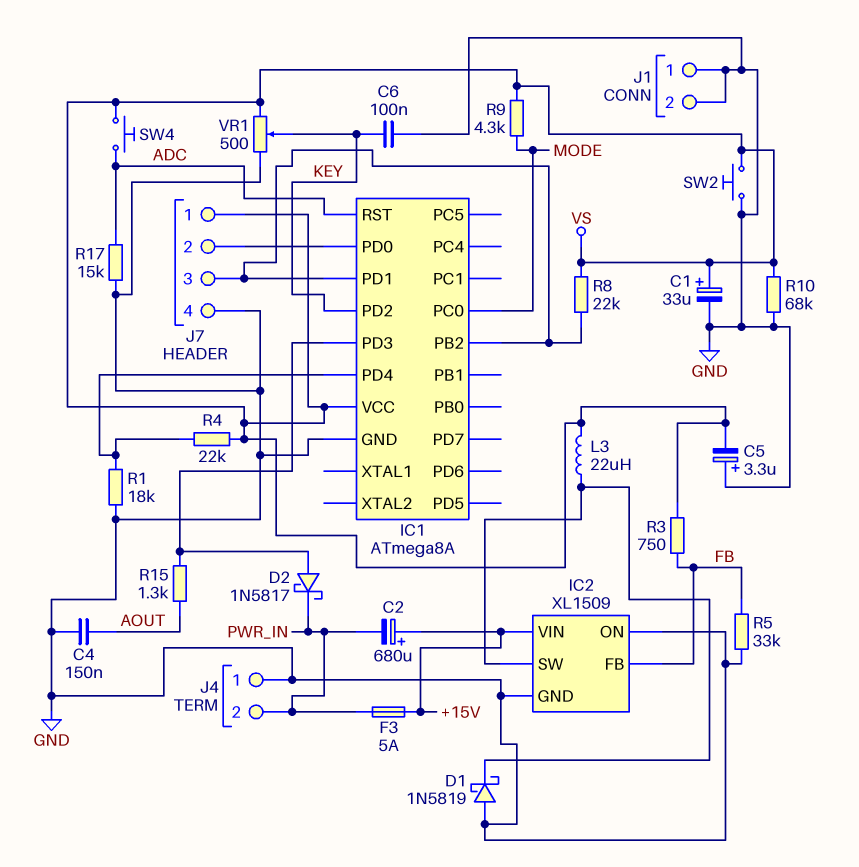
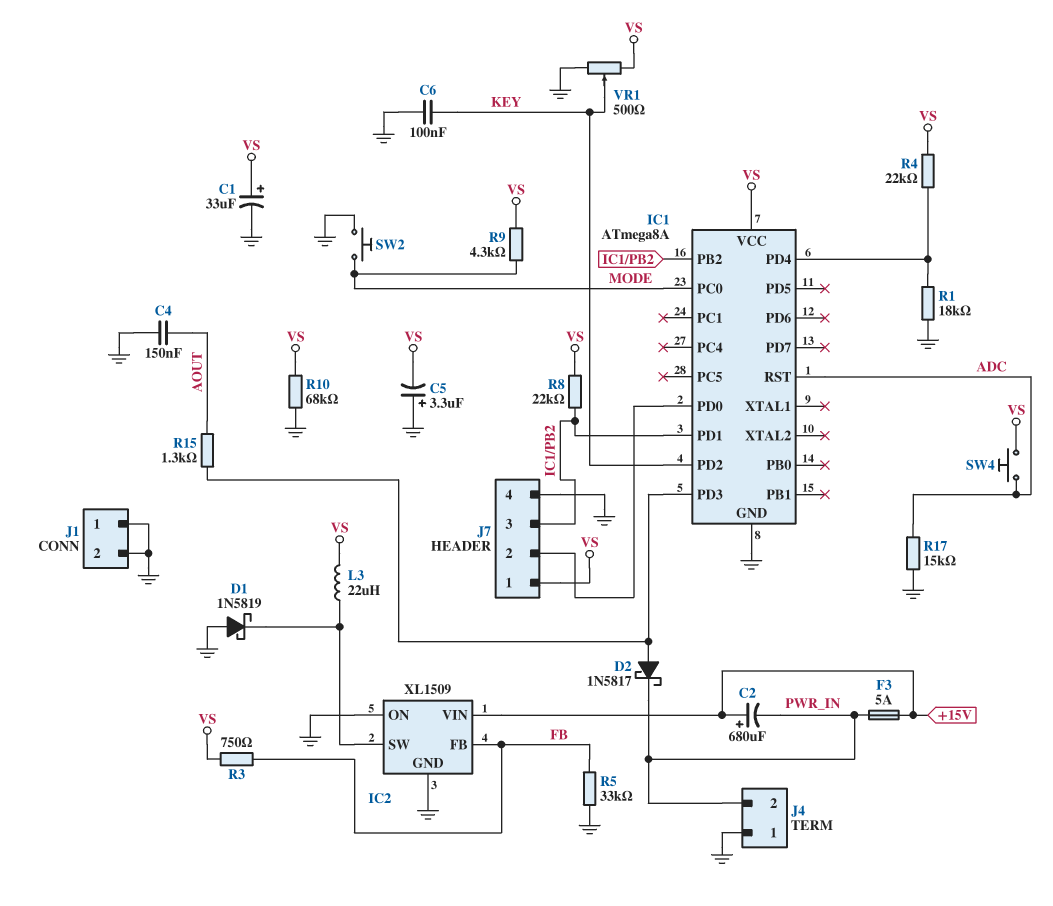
SW2: button (GND, VS) -> button (GND, MODE)

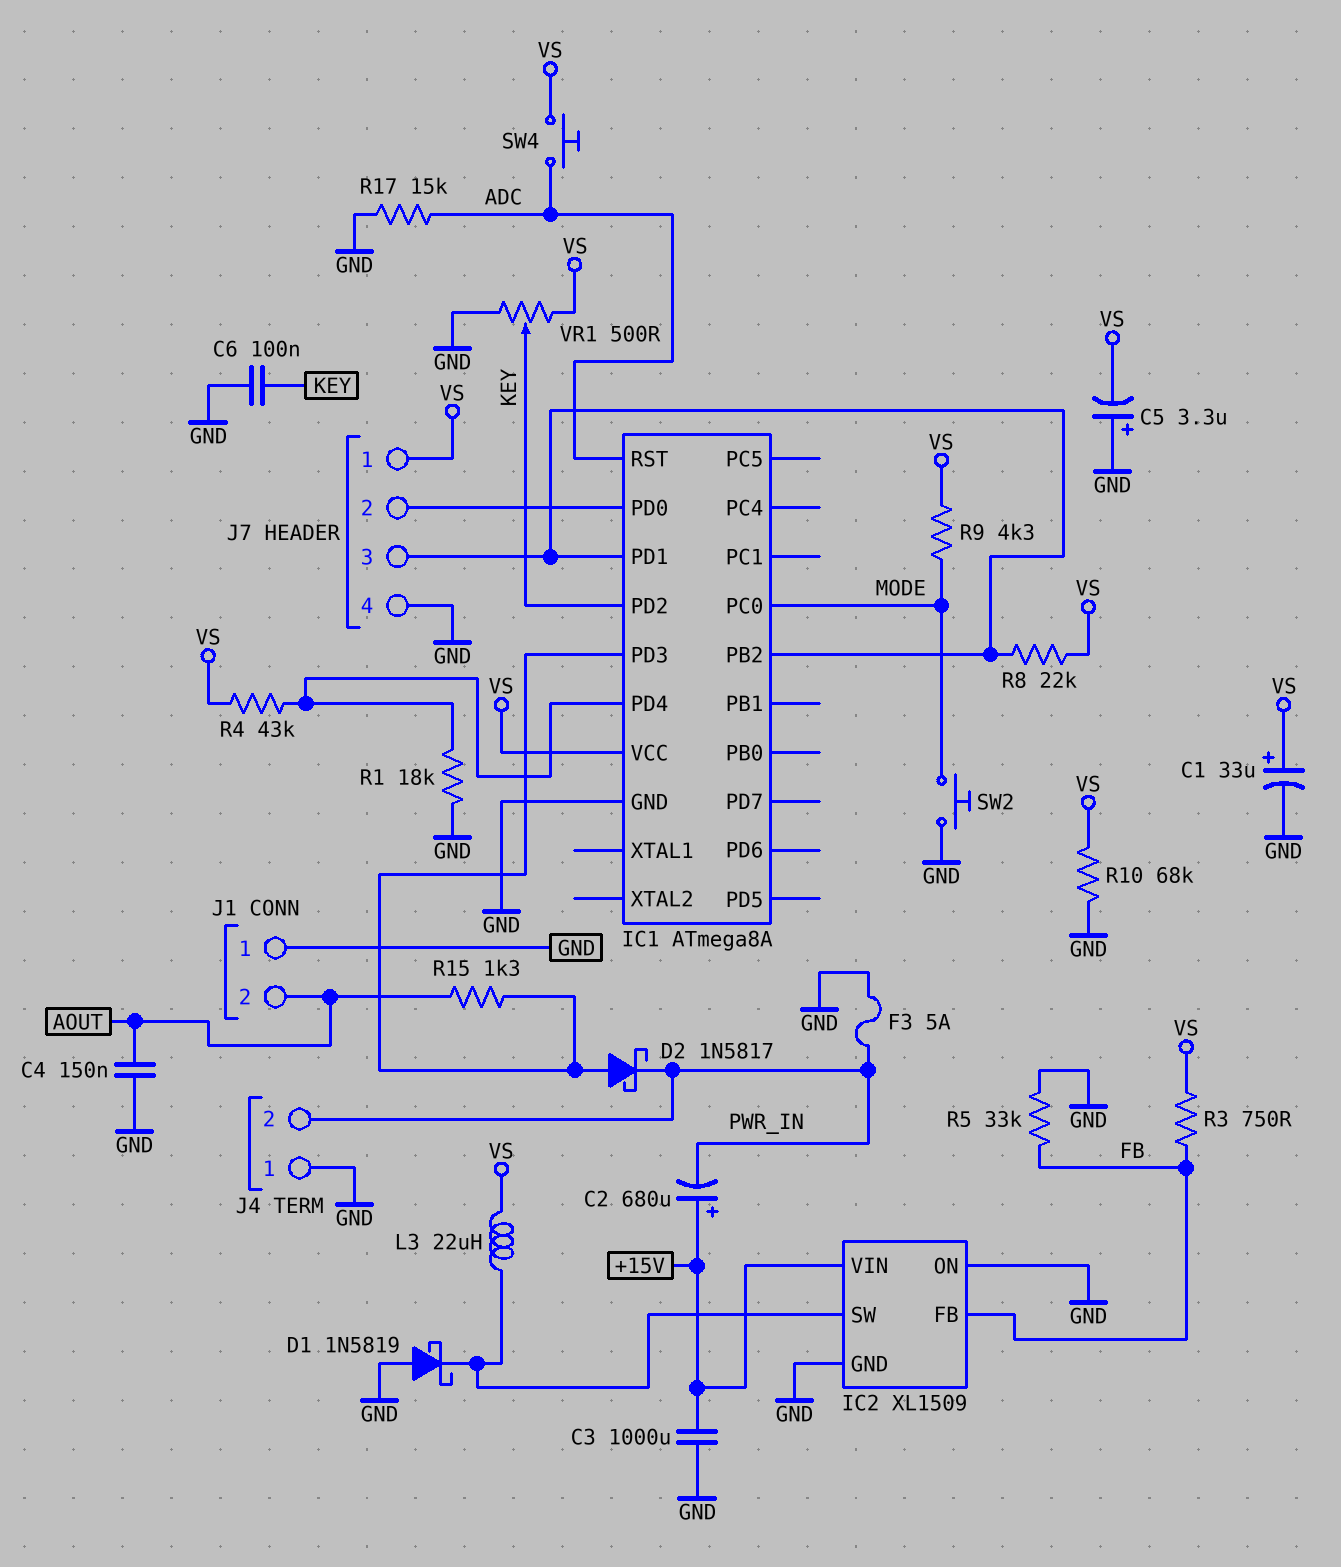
C3: none -> 1000uF (+15V, GND)
F3: 5A (+15V, PWR_IN) -> 5A (GND, PWR_IN)
J1 pin 2: GND -> AOUT
R4: 22k (IC1/PD4, VS) -> 43k (IC1/PD4, VS)

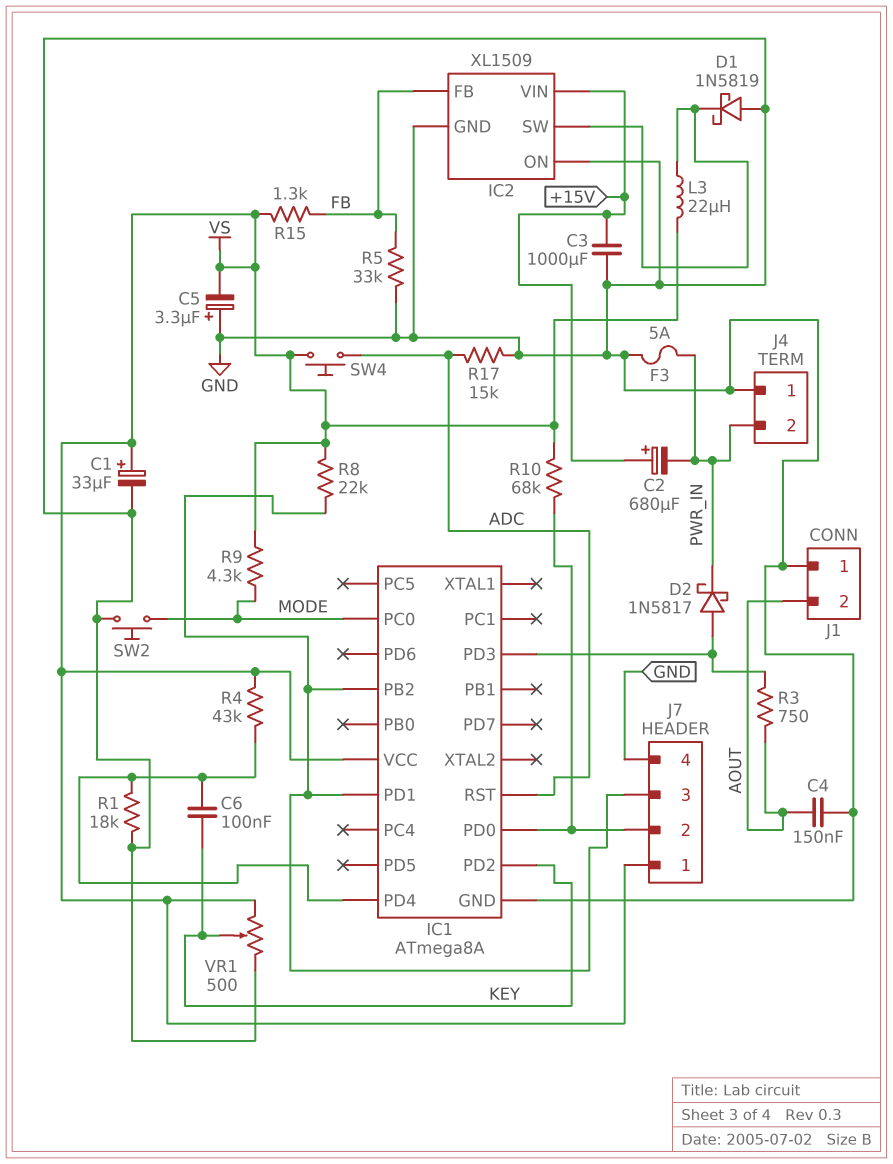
C6: 100nF (GND, KEY) -> 100nF (IC1/PD4, KEY)
R3: 750 (FB, VS) -> 750 (AOUT, IC1/PD3)
R10: 68k (GND, VS) -> 68k (IC1/PD0, VS)
R15: 1.3k (AOUT, IC1/PD3) -> 1.3k (FB, VS)

